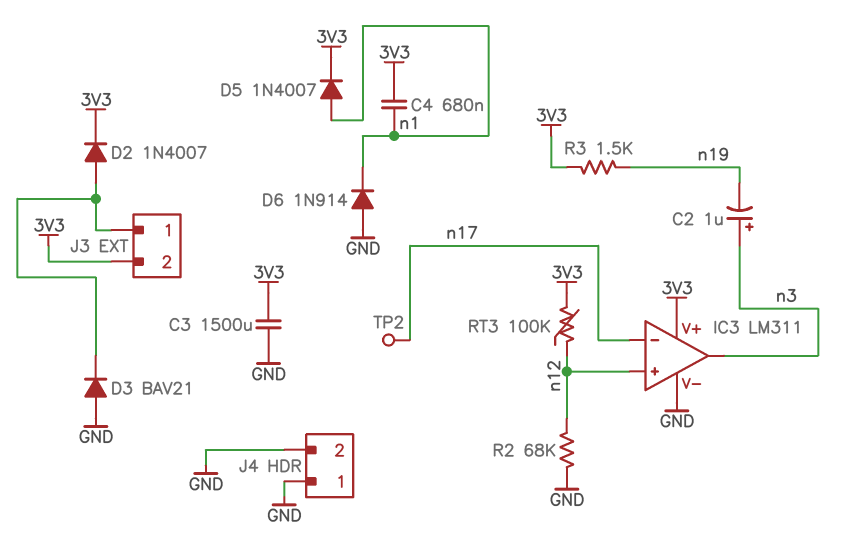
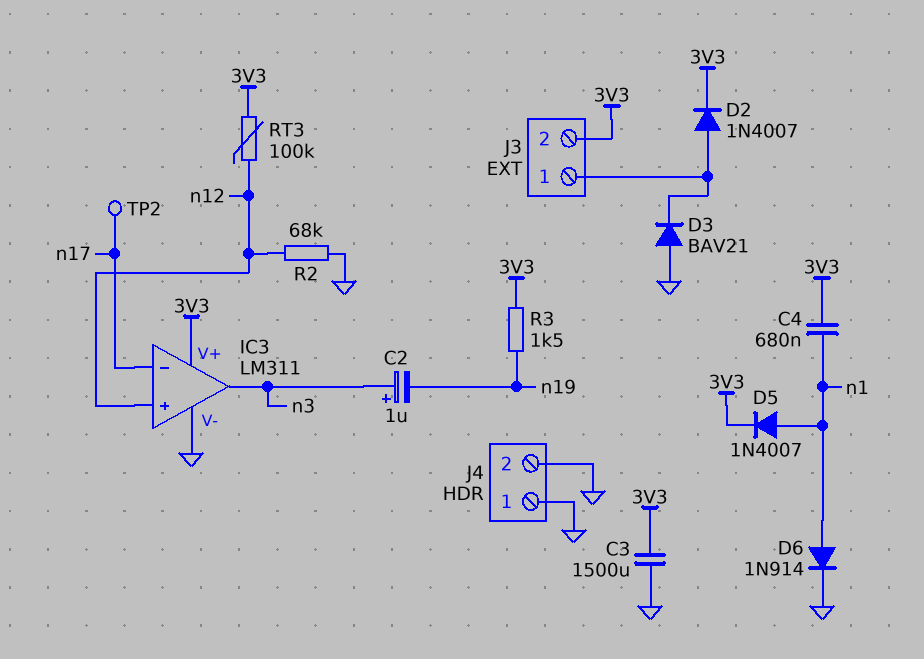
D6: diode 1N914 (A GND, K n1) -> diode 1N914 (A n1, K GND)

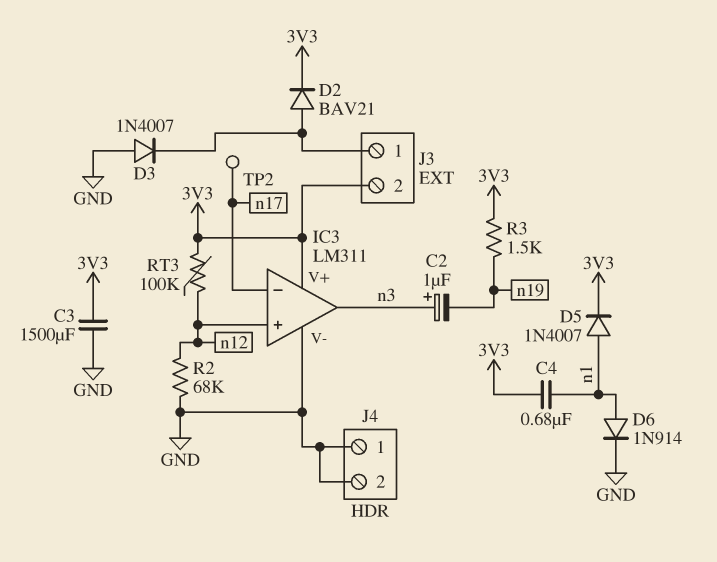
D2: diode 1N4007 (A J3/1, K 3V3) -> diode BAV21 (A J3/1, K 3V3)
D3: diode BAV21 (A GND, K J3/1) -> diode 1N4007 (A GND, K J3/1)

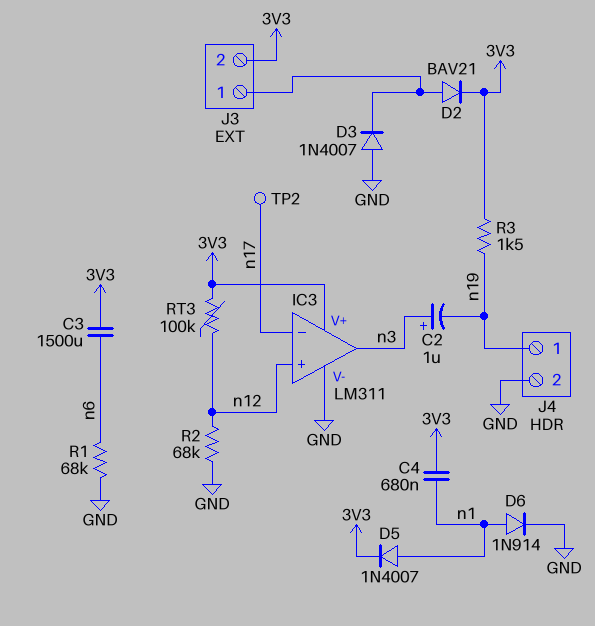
C3: 1500uF (3V3, GND) -> 1500uF (3V3, n6)
J4 pin 1: GND -> n19
R1: none -> 68k (GND, n6)

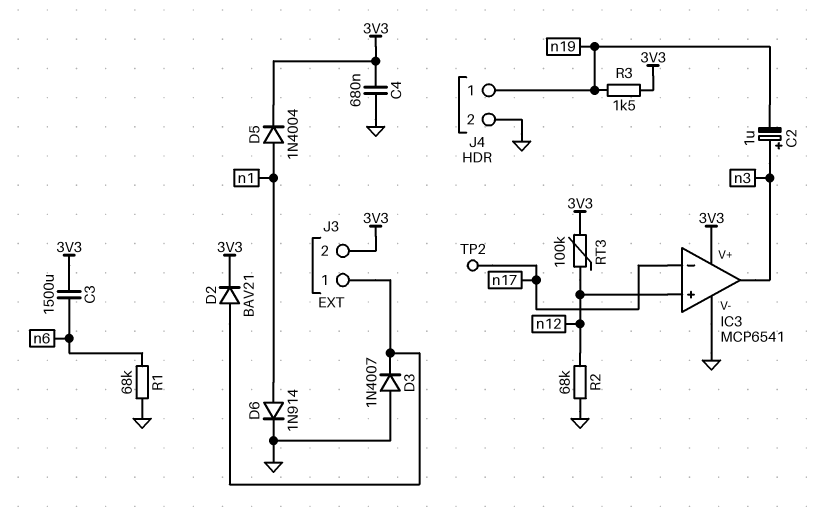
C4: 680nF (3V3, n1) -> 680nF (3V3, GND)
D5: diode 1N4007 (A n1, K 3V3) -> diode 1N4004 (A n1, K 3V3)
IC3: LM311 -> MCP6541

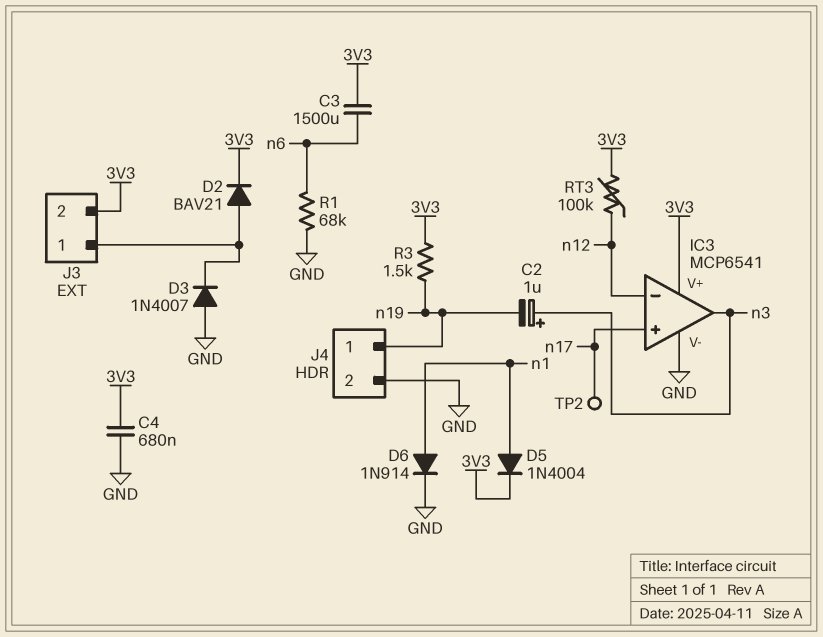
IC3 pin in+: n12 -> n17
IC3 pin in-: n17 -> n12
R2: 68k (GND, n12) -> none

